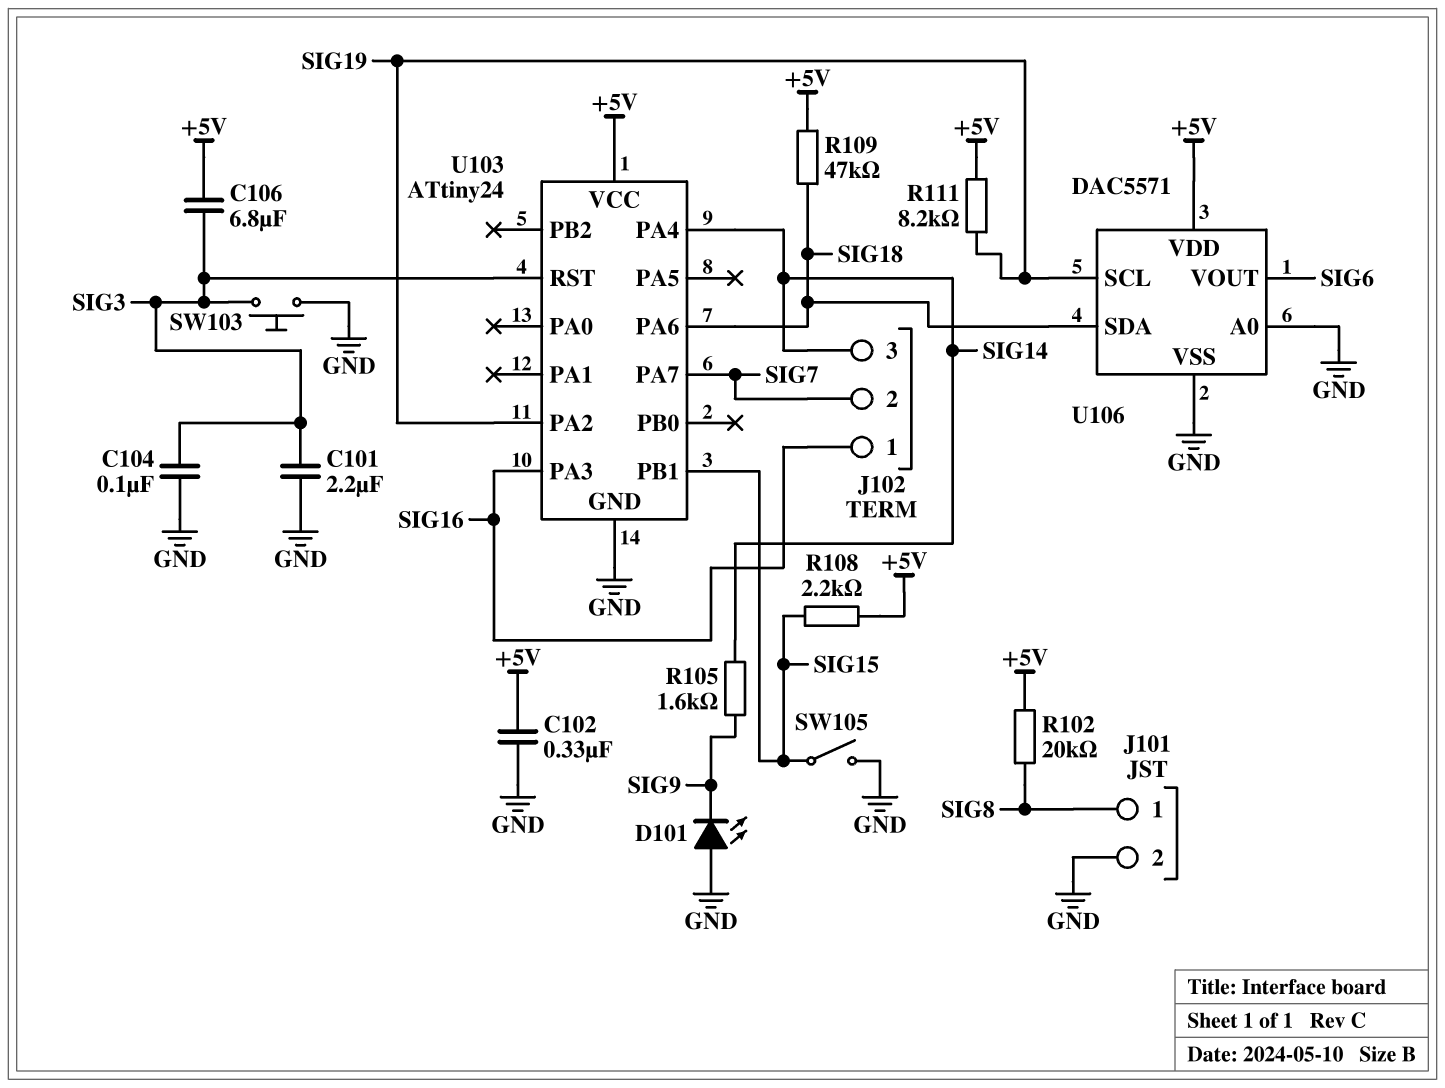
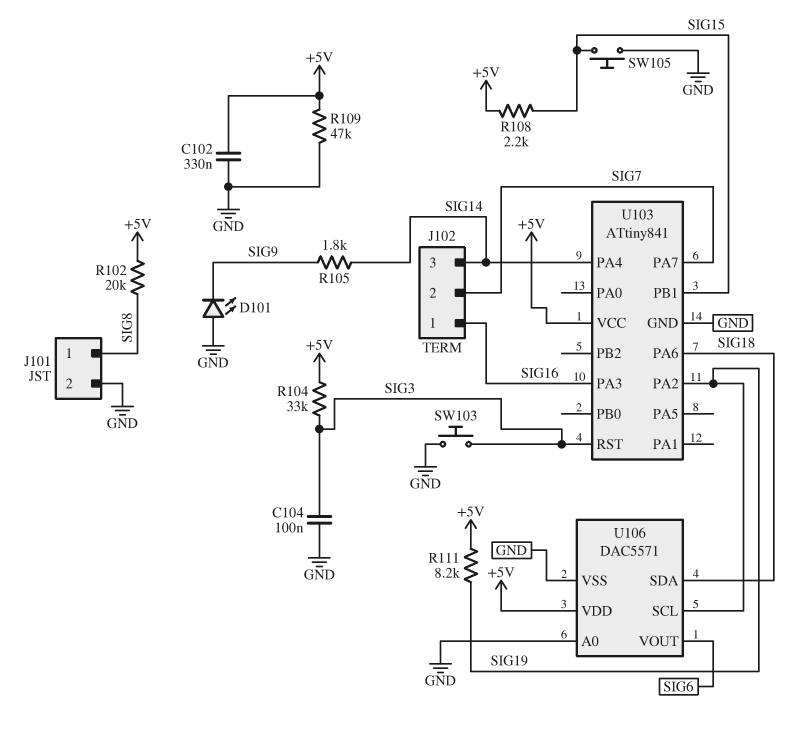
C101: 2.2uF (GND, SIG3) -> none
C106: 6.8uF (+5V, SIG3) -> none
R104: none -> 33k (+5V, SIG3)
R105: 1.6k (SIG9, SIG14) -> 1.8k (SIG9, SIG14)
R109: 47k (+5V, SIG18) -> 47k (+5V, GND)
SW105: switch (GND, SIG15) -> button (GND, SIG15)
U103: ATtiny24 -> ATtiny841

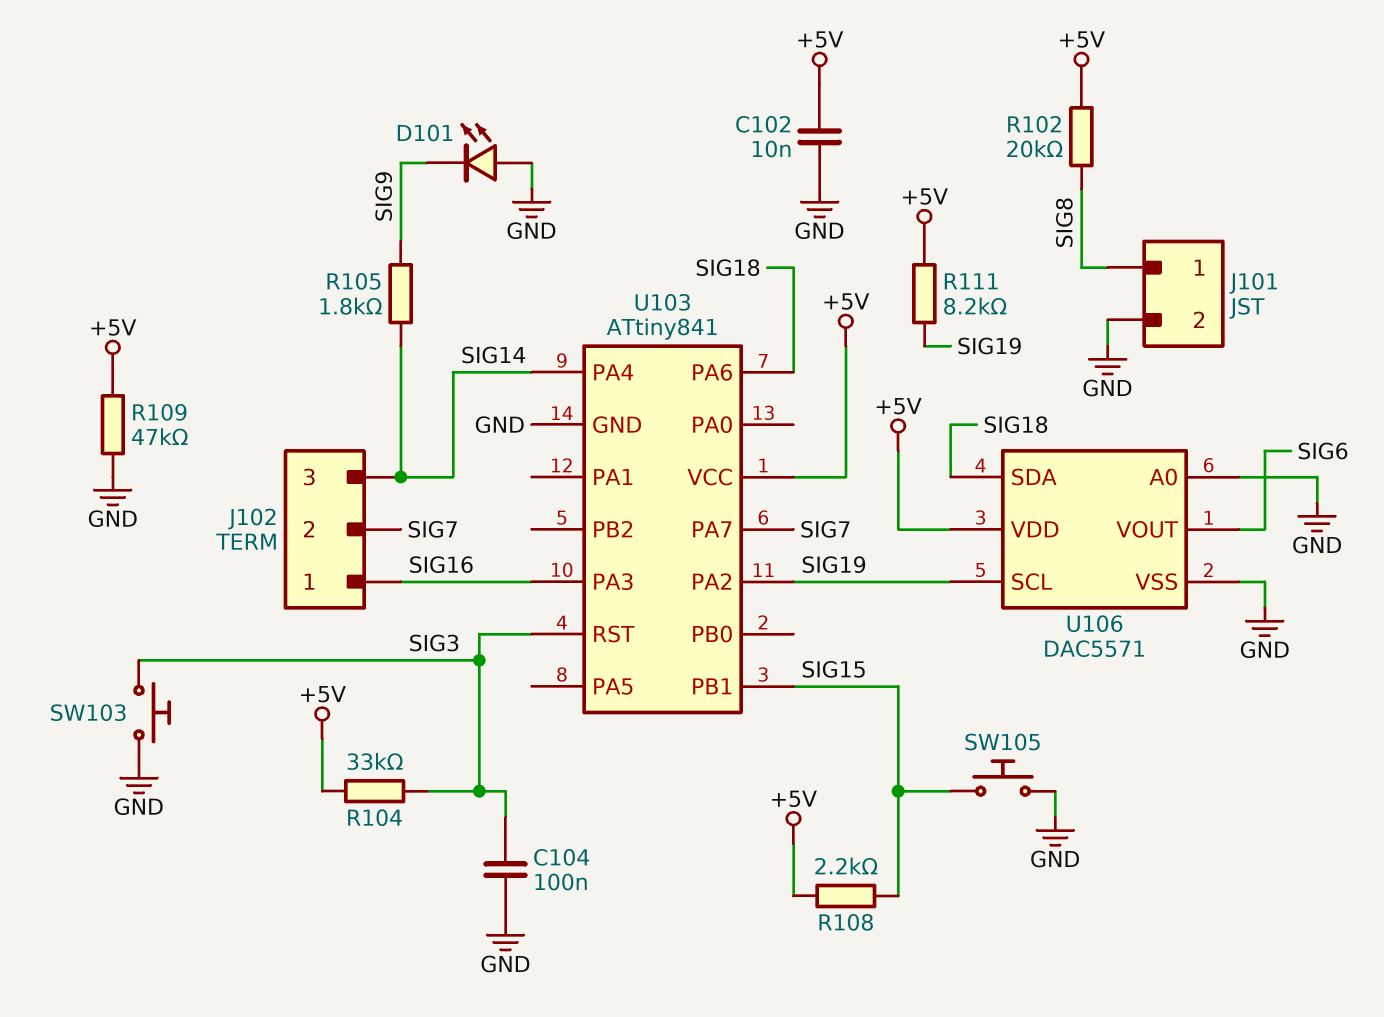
C102: 330nF (+5V, GND) -> 10nF (+5V, GND)

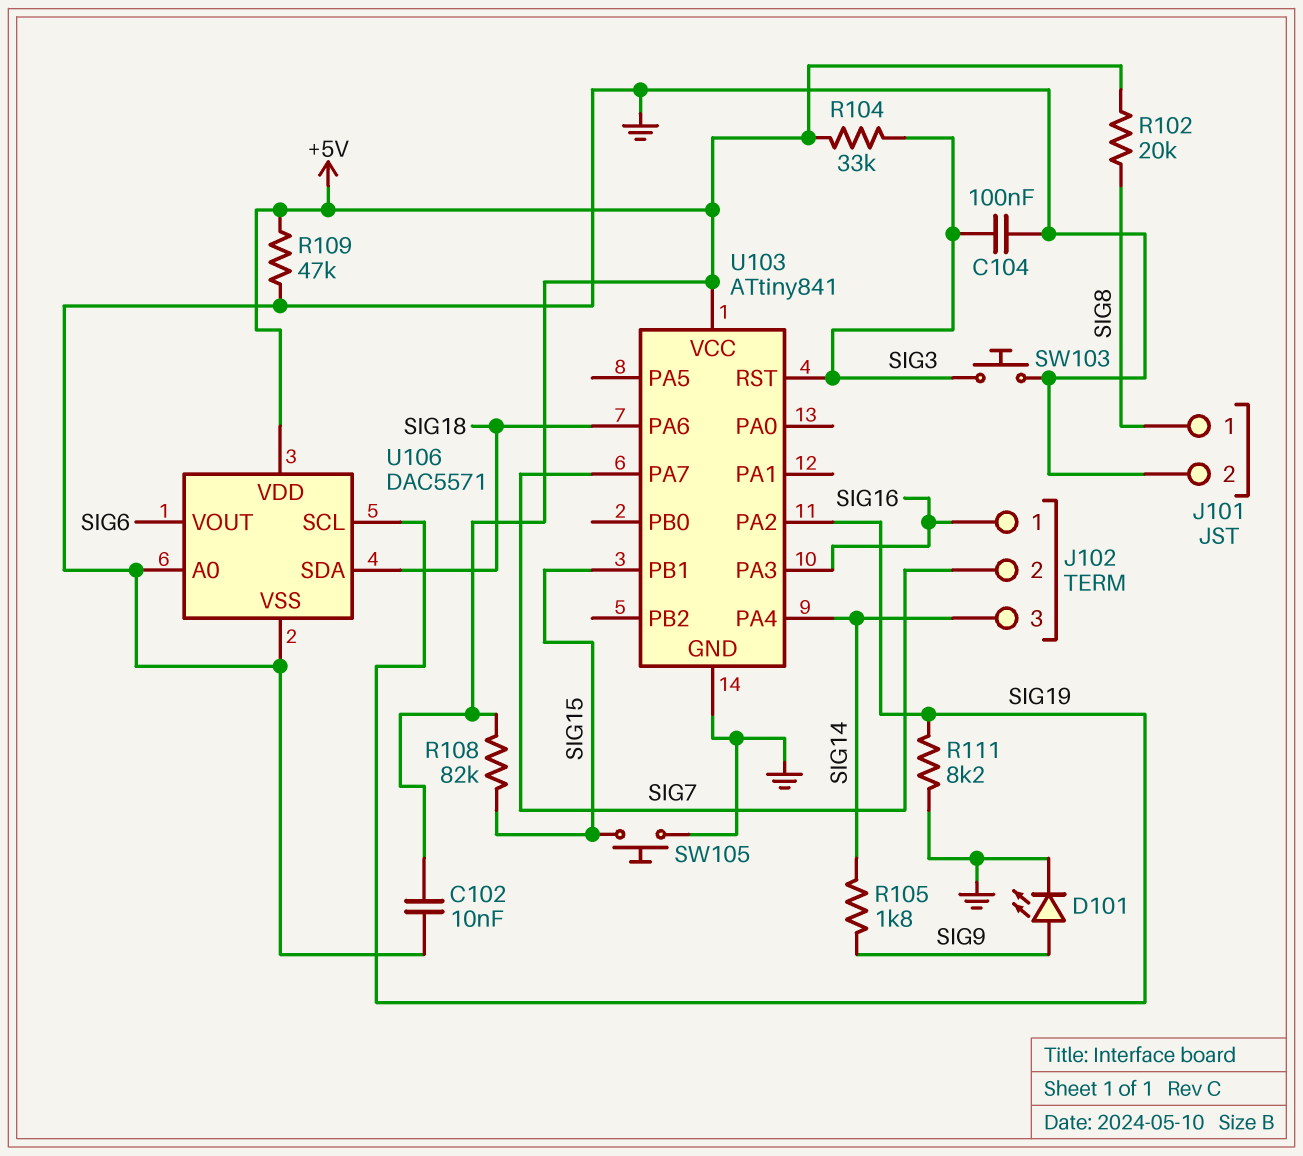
D101: LED (A GND, K SIG9) -> LED (A SIG9, K GND)
R108: 2.2k (+5V, SIG15) -> 82k (+5V, SIG15)
R111: 8.2k (+5V, SIG19) -> 8.2k (GND, SIG19)

